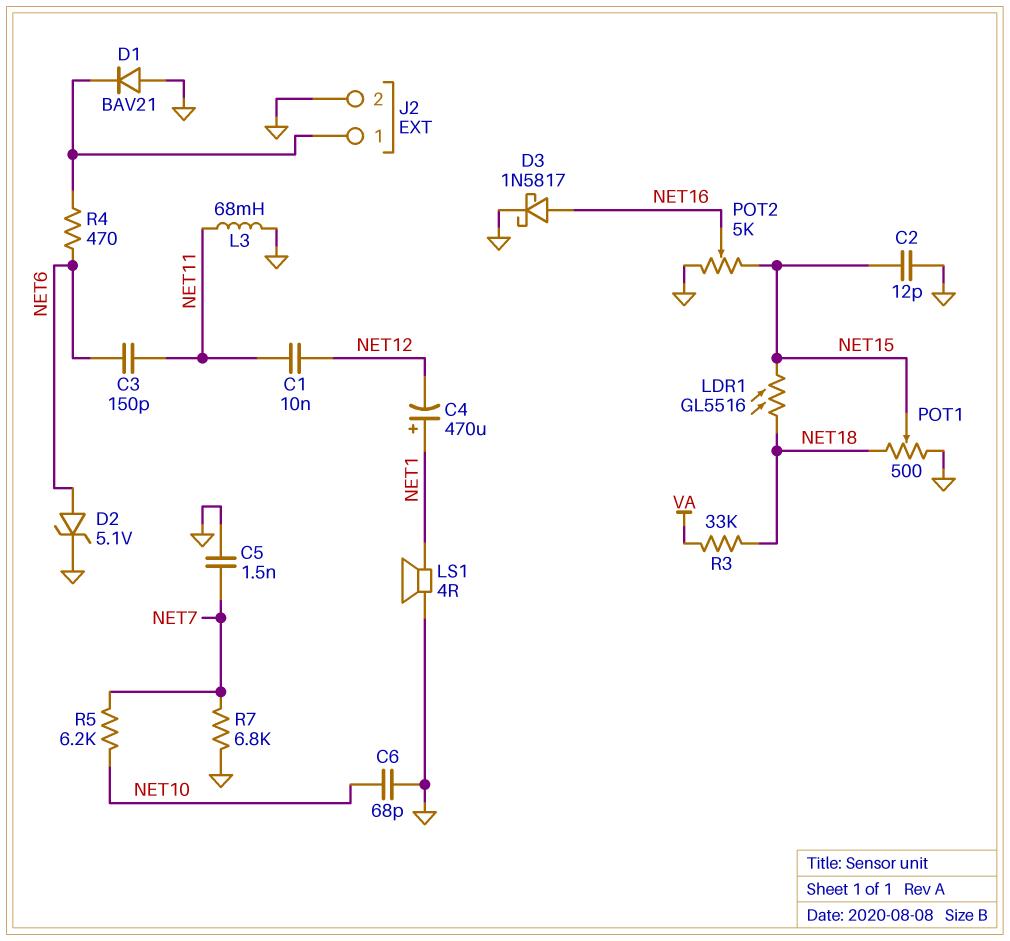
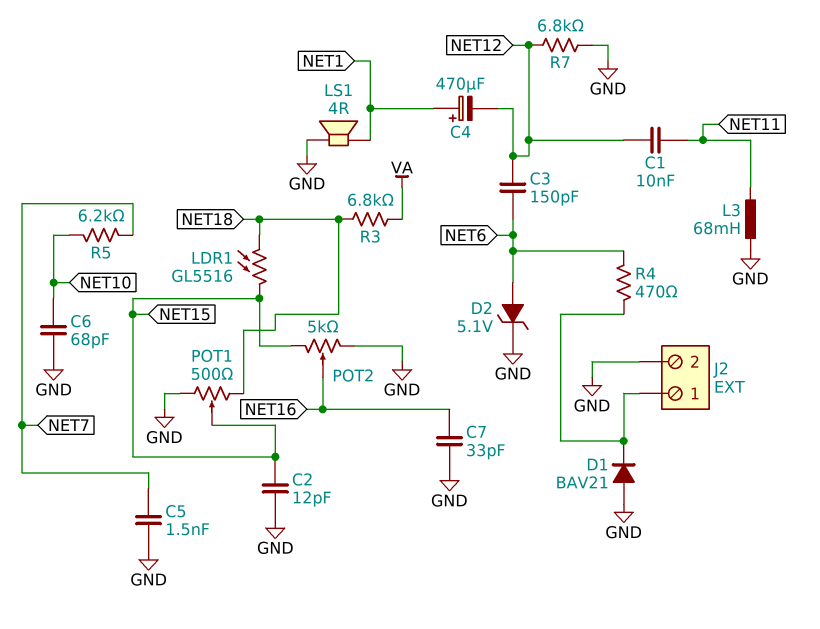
C3: 150pF (NET6, NET11) -> 150pF (NET6, NET12)
C7: none -> 33pF (GND, NET16)
D3: schottky 1N5817 (A NET16, K GND) -> none
R3: 33k (NET18, VA) -> 6.8k (NET18, VA)
R7: 6.8k (GND, NET7) -> 6.8k (GND, NET12)

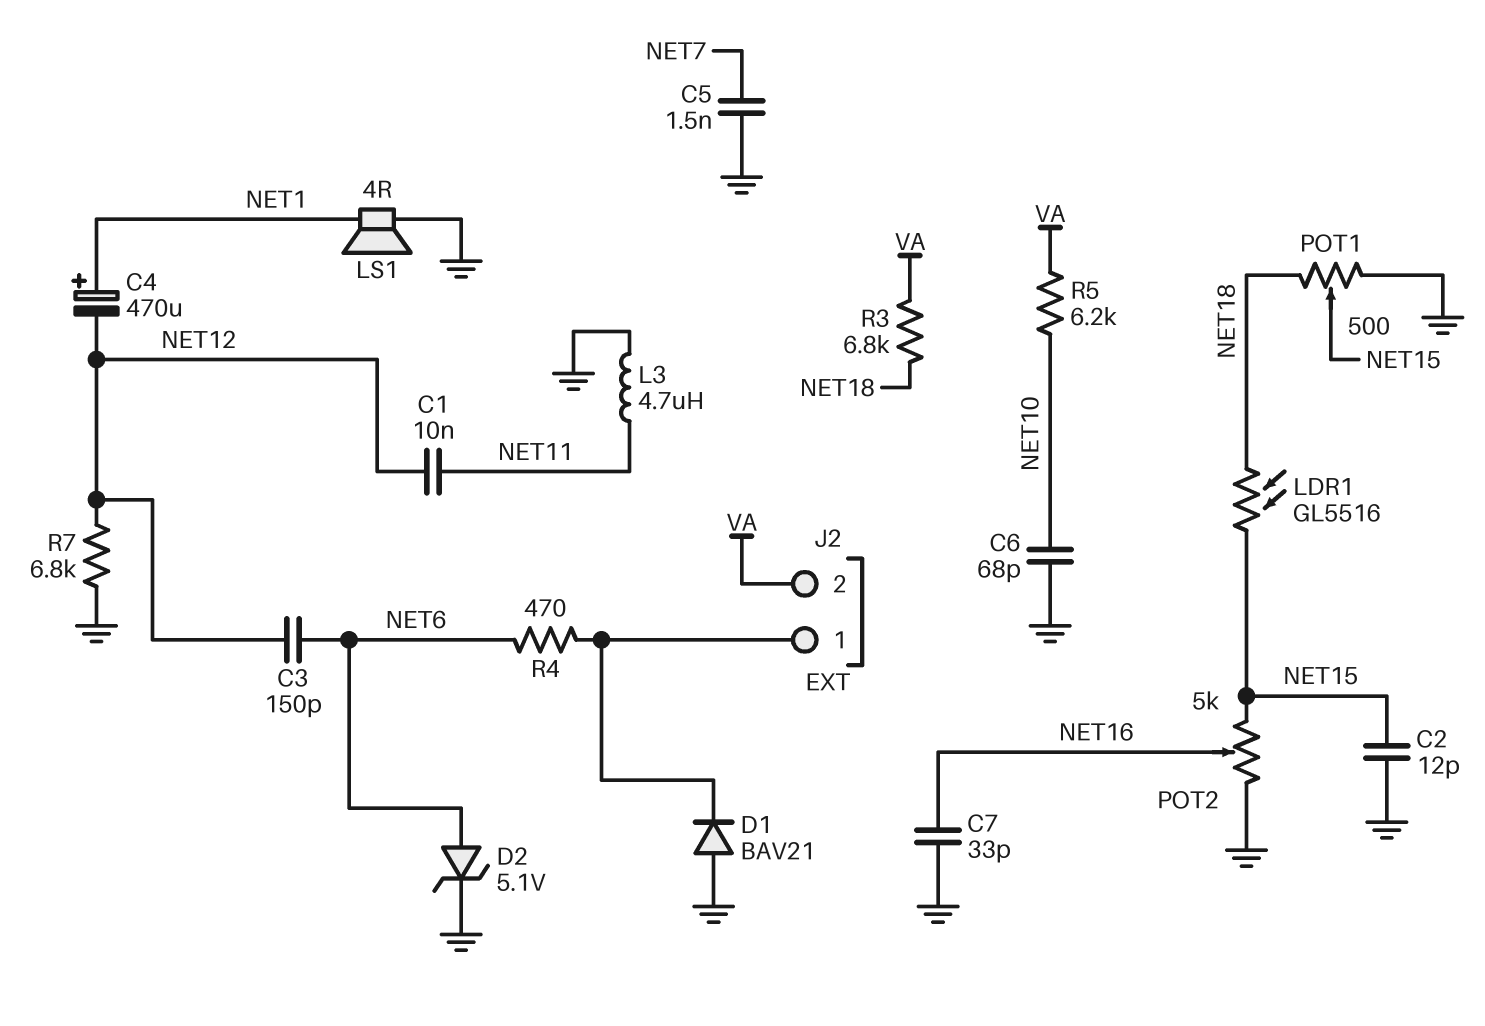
J2 pin 2: GND -> VA
L3: 68mH (GND, NET11) -> 4.7uH (GND, NET11)
R5: 6.2k (NET7, NET10) -> 6.2k (NET10, VA)

